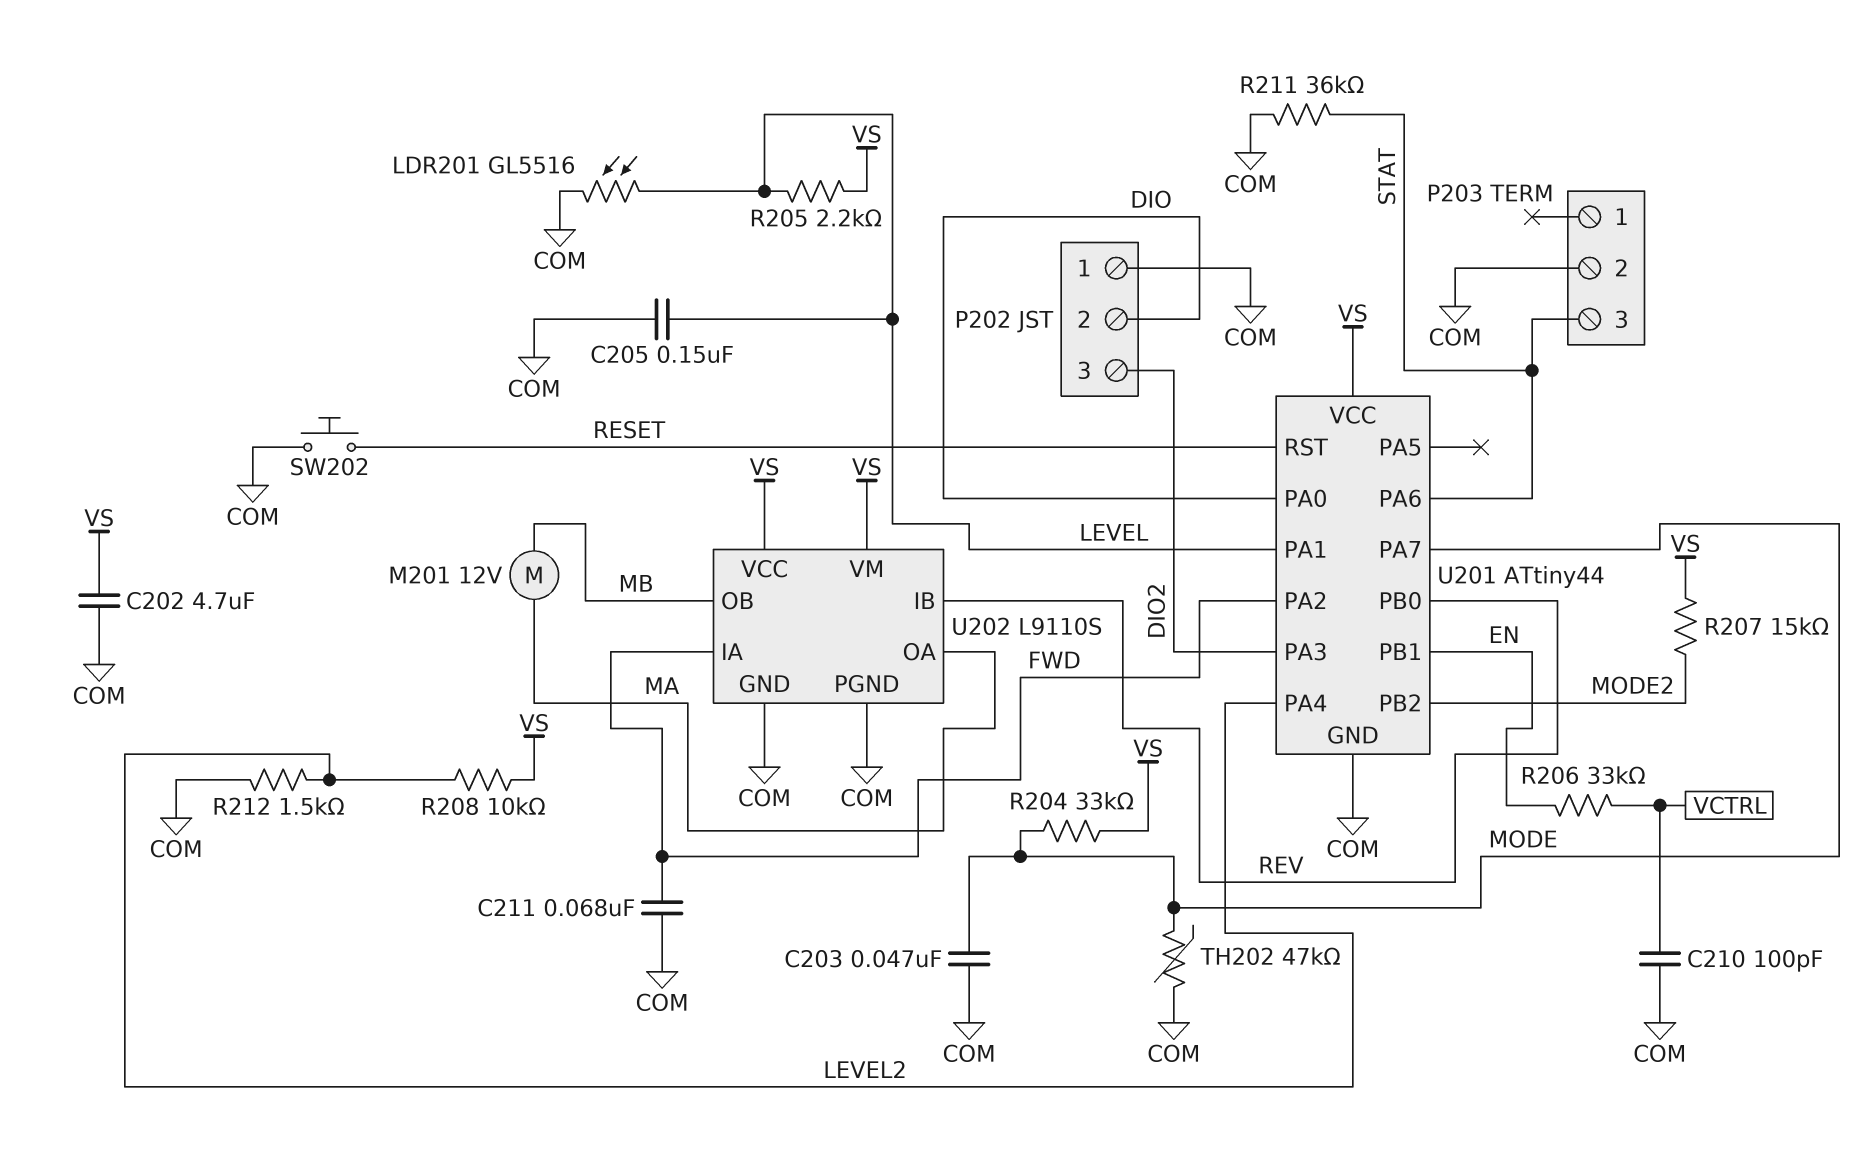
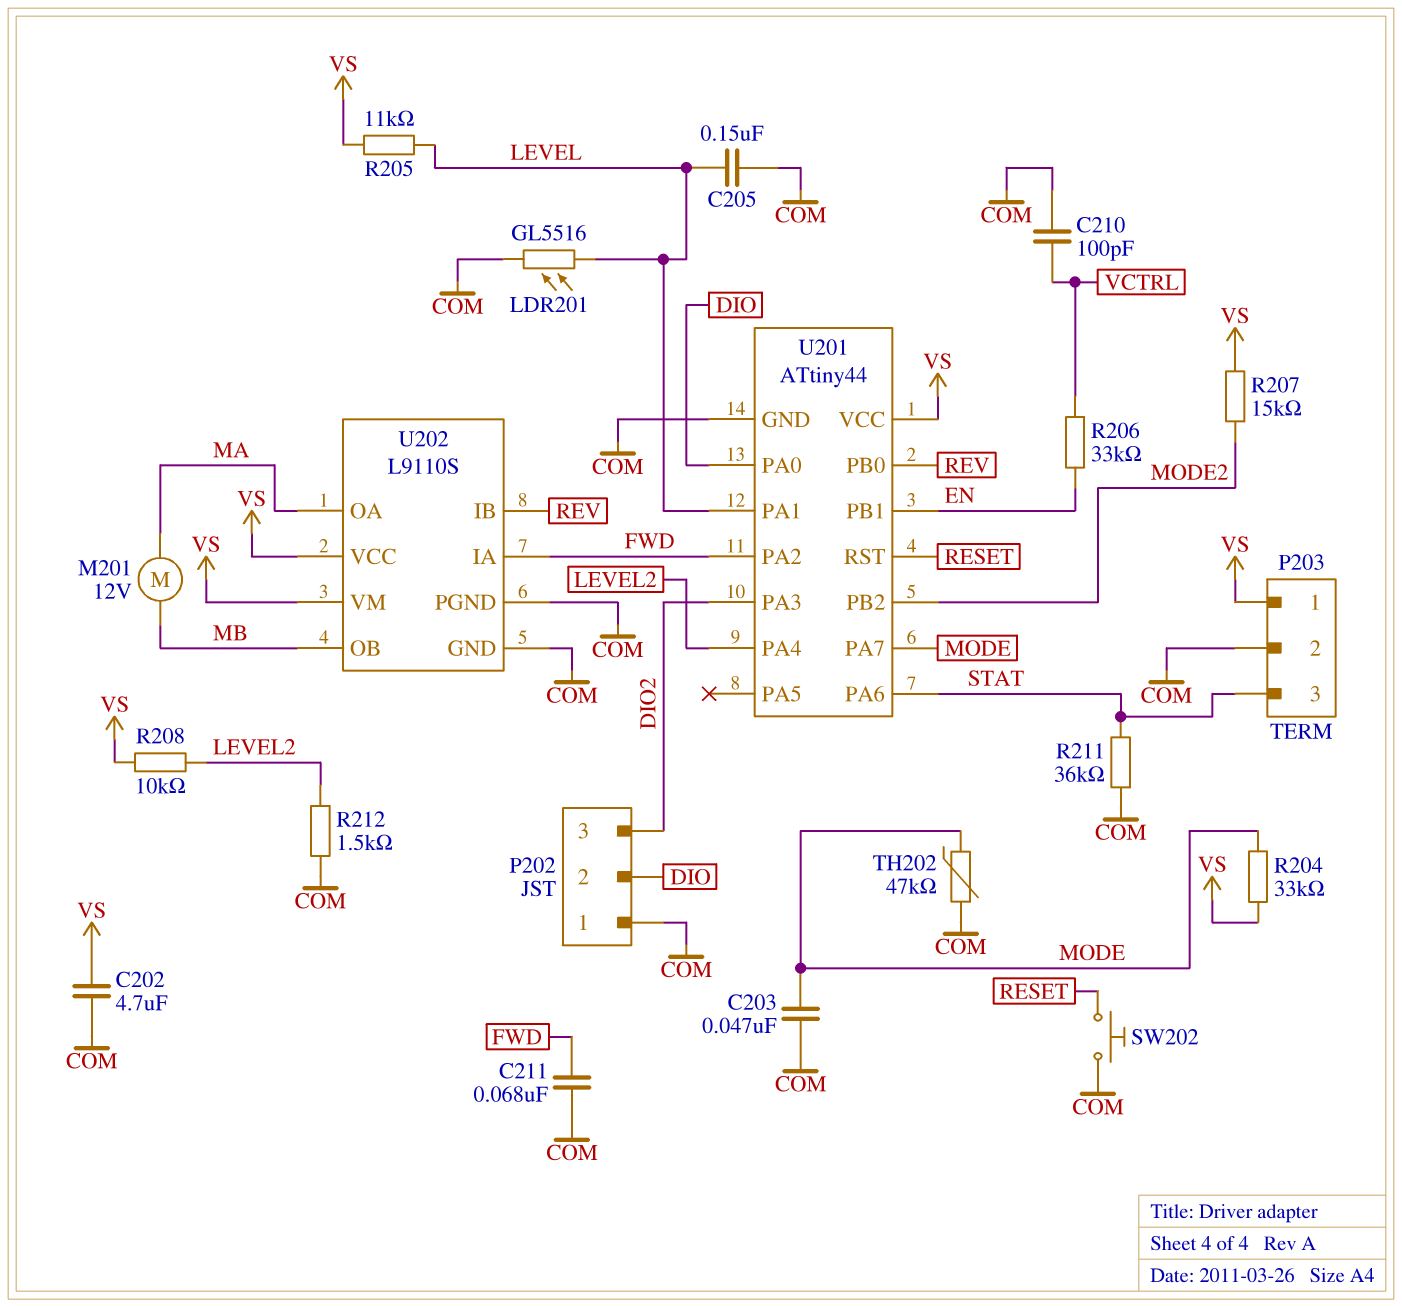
P203 pin 1: none -> VS
R205: 2.2k (LEVEL, VS) -> 11k (LEVEL, VS)

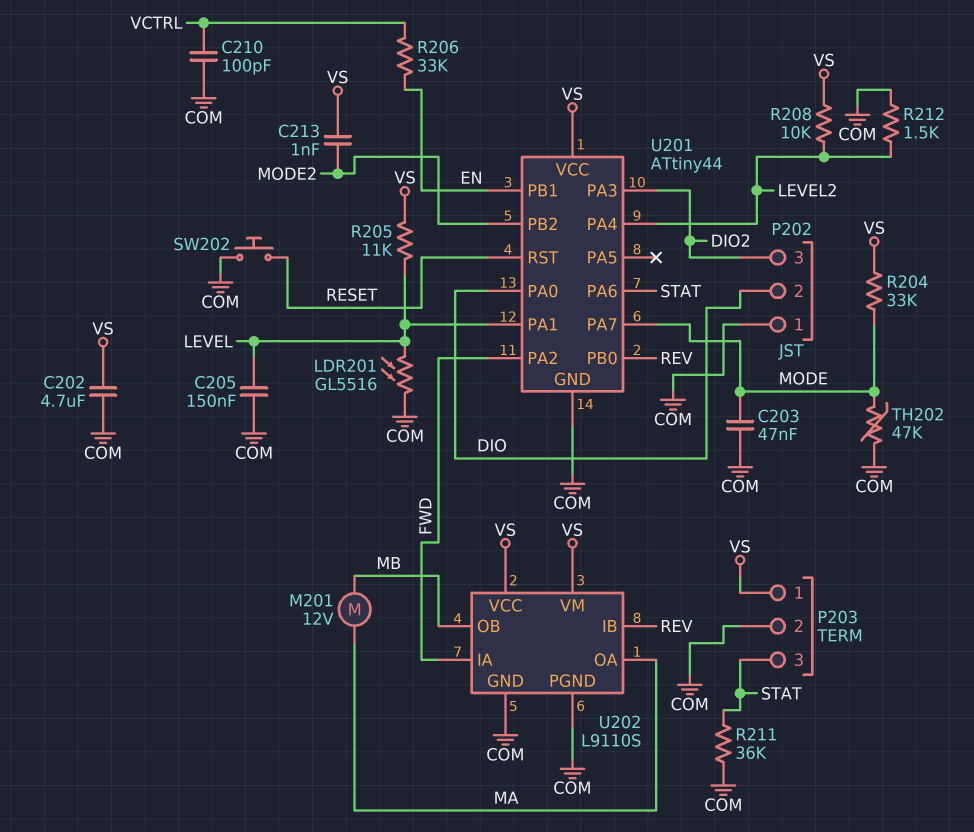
C211: 68nF (COM, FWD) -> none
C213: none -> 1nF (MODE2, VS)
R207: 15k (MODE2, VS) -> none

